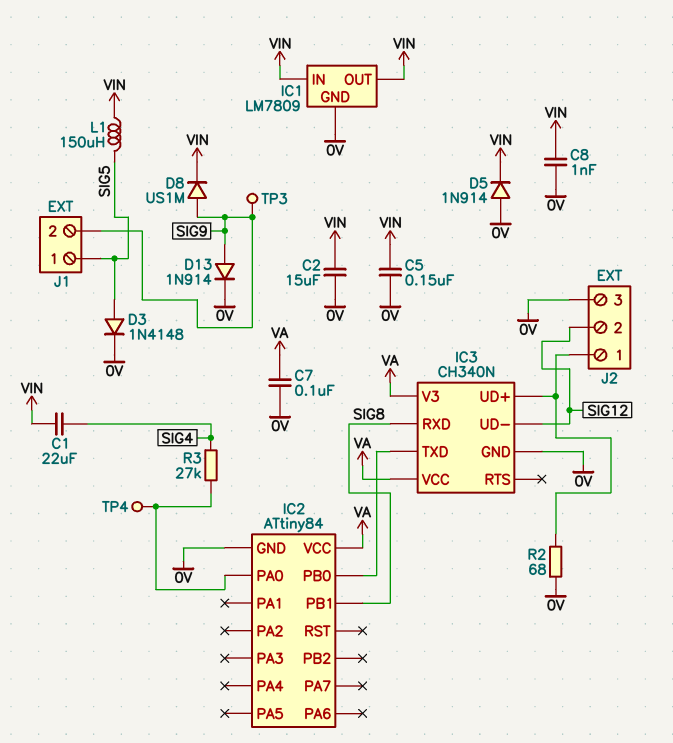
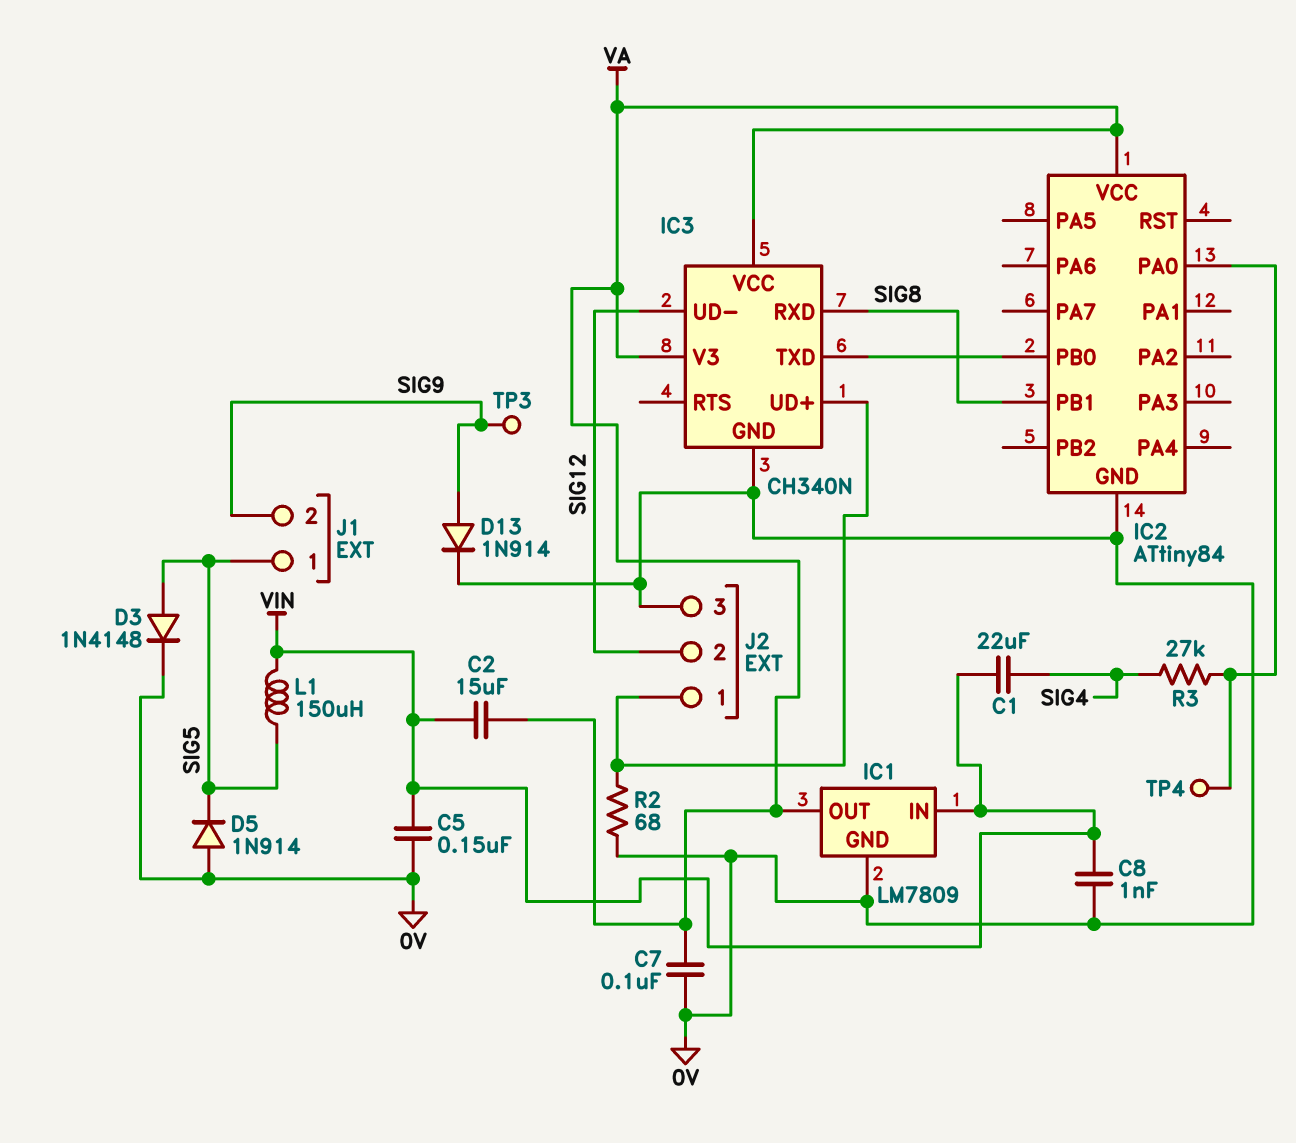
C2: 15uF (0V, VIN) -> 15uF (VA, VIN)
D5: diode 1N914 (A 0V, K VIN) -> diode 1N914 (A 0V, K SIG5)
D8: diode US1M (A SIG9, K VIN) -> none
IC1 pin OUT: VIN -> VA

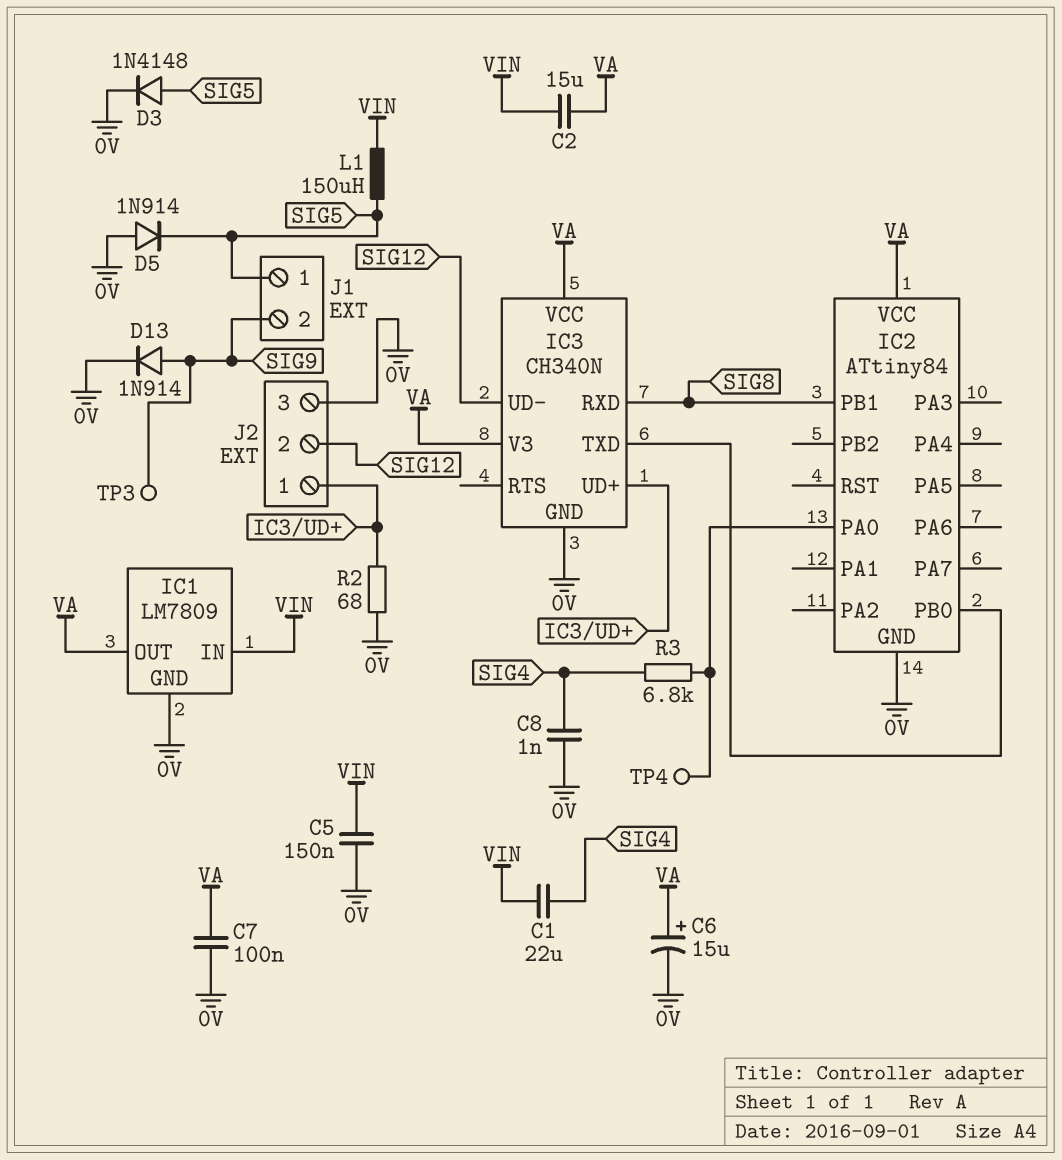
C6: none -> 15uF (plus VA, minus 0V)
C8: 1nF (0V, VIN) -> 1nF (0V, SIG4)
R3: 27k (IC2/PA0, SIG4) -> 6.8k (IC2/PA0, SIG4)

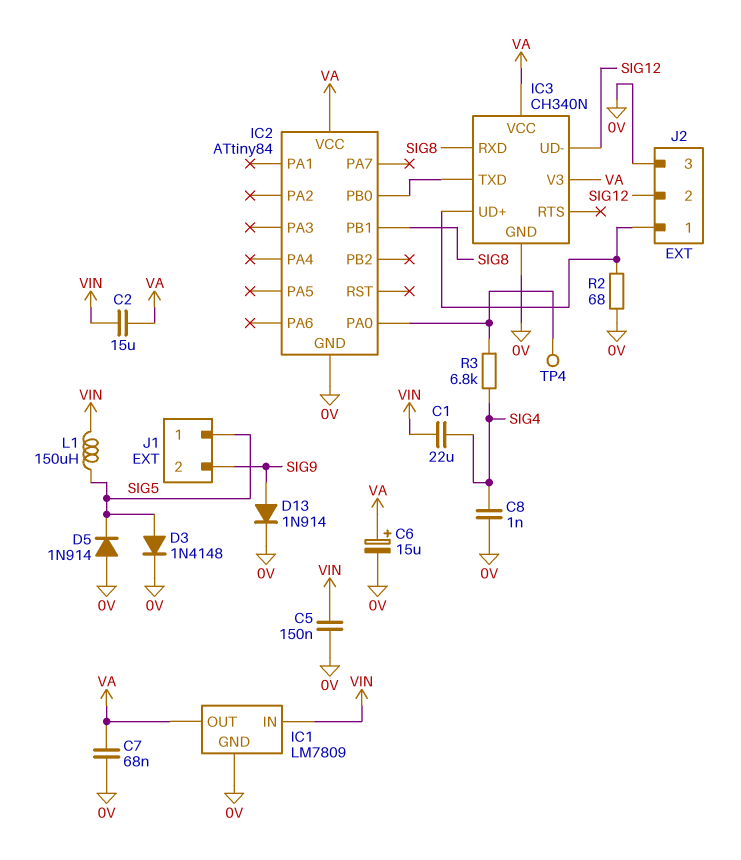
C7: 100nF (0V, VA) -> 68nF (0V, VA)
TP3: test point (SIG9) -> none

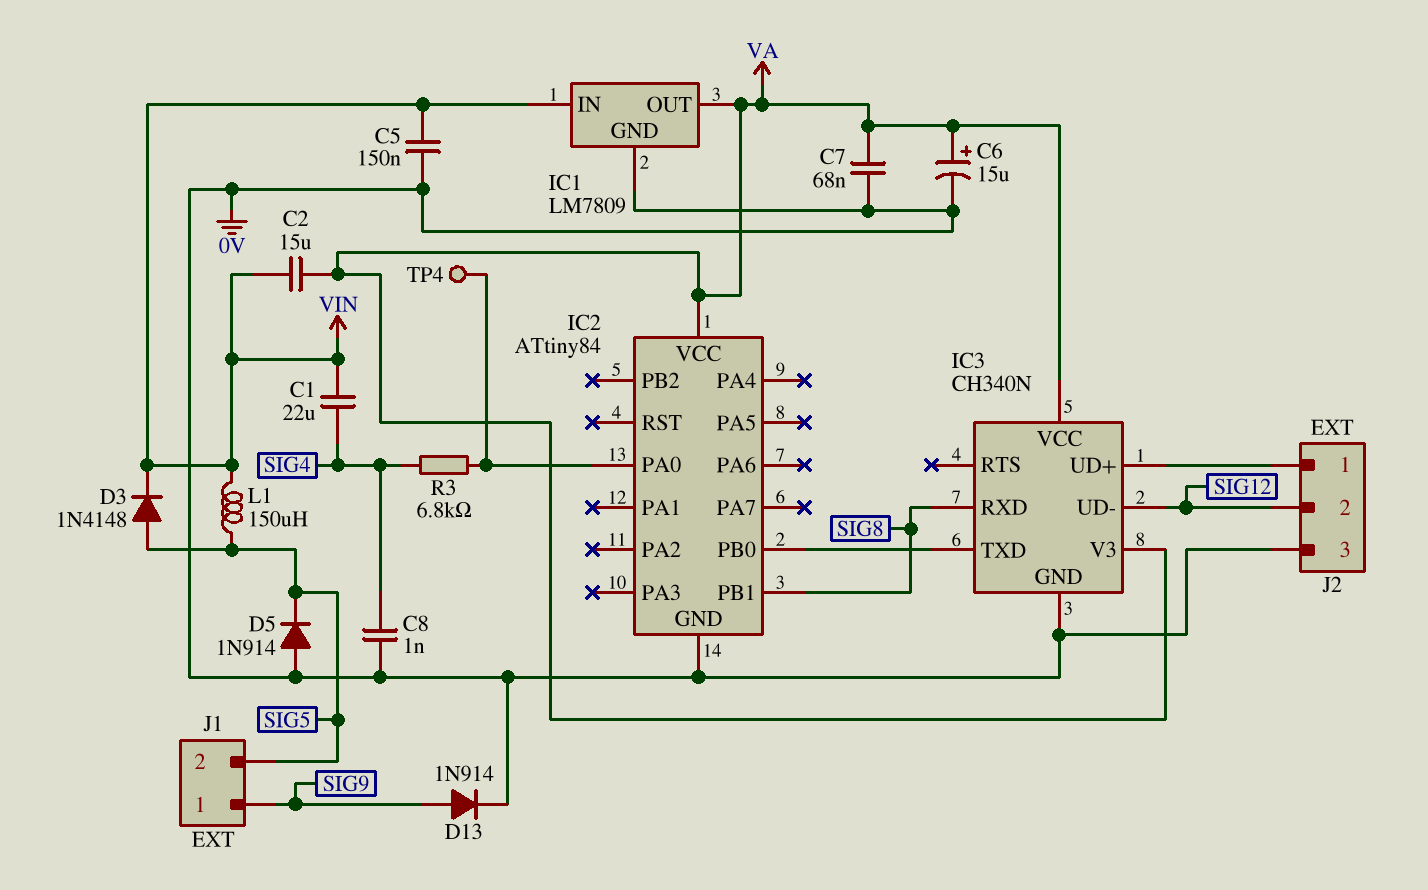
D3: diode 1N4148 (A SIG5, K 0V) -> diode 1N4148 (A SIG5, K VIN)
J1 pin 1: SIG5 -> SIG9
J1 pin 2: SIG9 -> SIG5
R2: 68 (0V, IC3/UD+) -> none

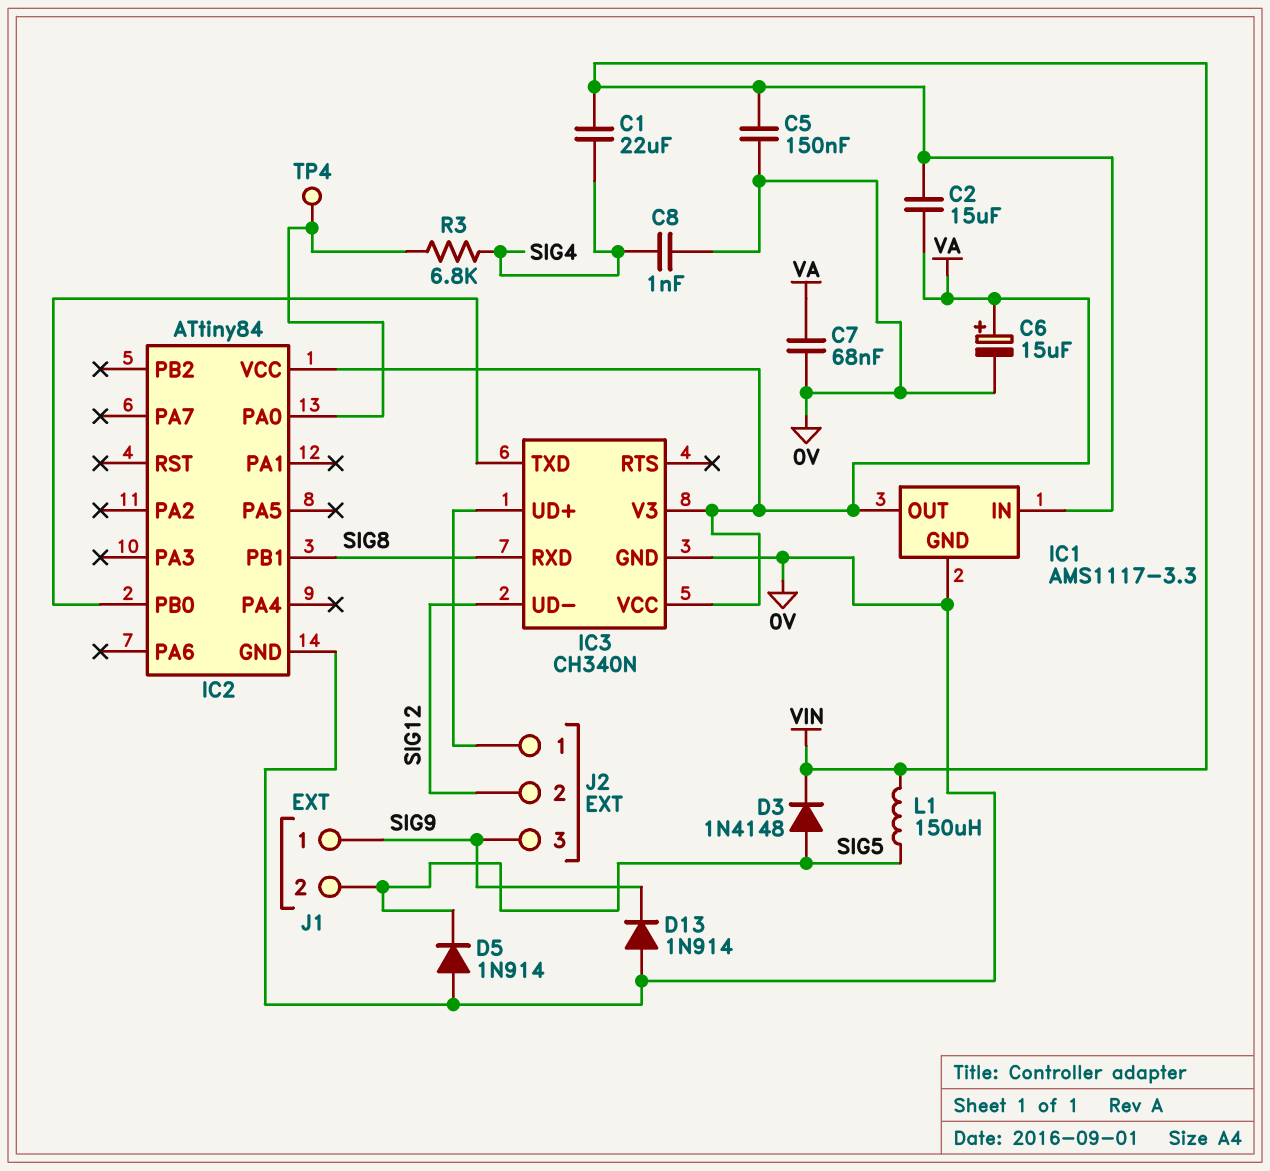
D13: diode 1N914 (A SIG9, K 0V) -> diode 1N914 (A 0V, K SIG9)
IC1: LM7809 -> AMS1117-3.3
J2 pin 3: 0V -> SIG9

